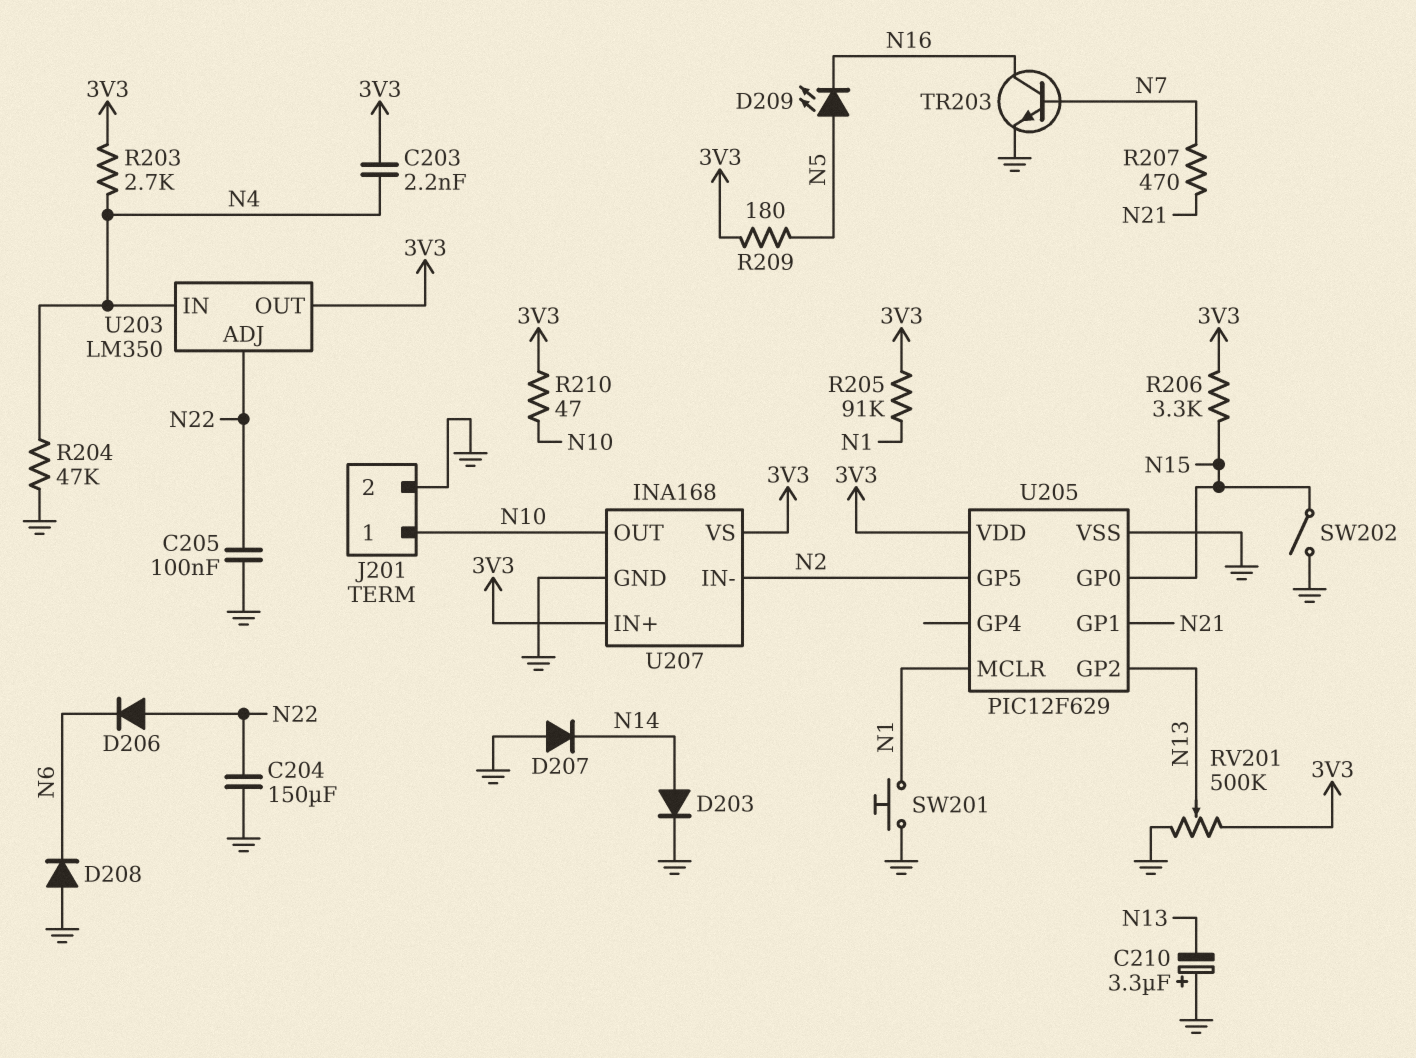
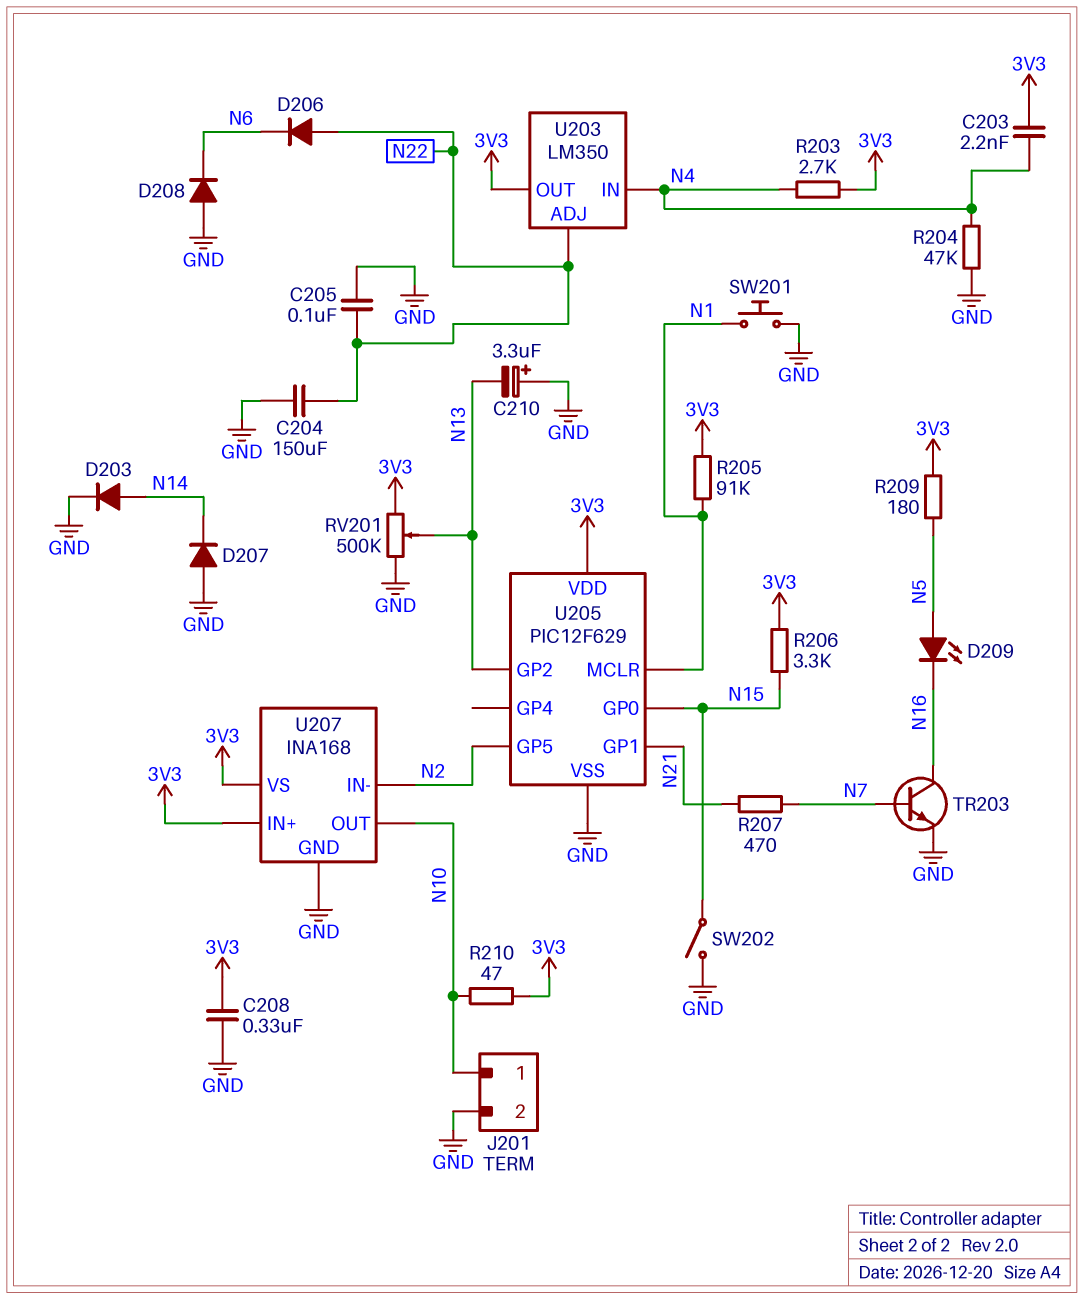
C208: none -> 330nF (3V3, GND)

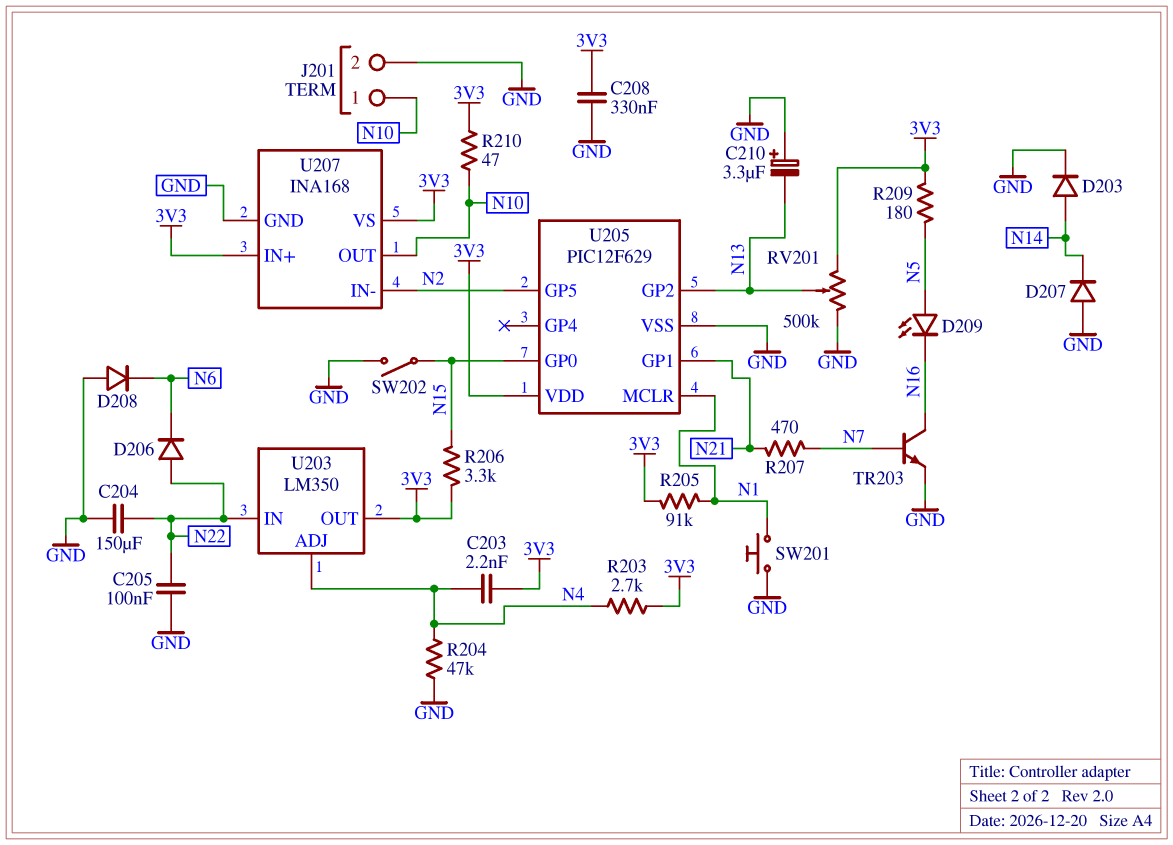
U203 pin ADJ: N22 -> N4
U203 pin IN: N4 -> N22

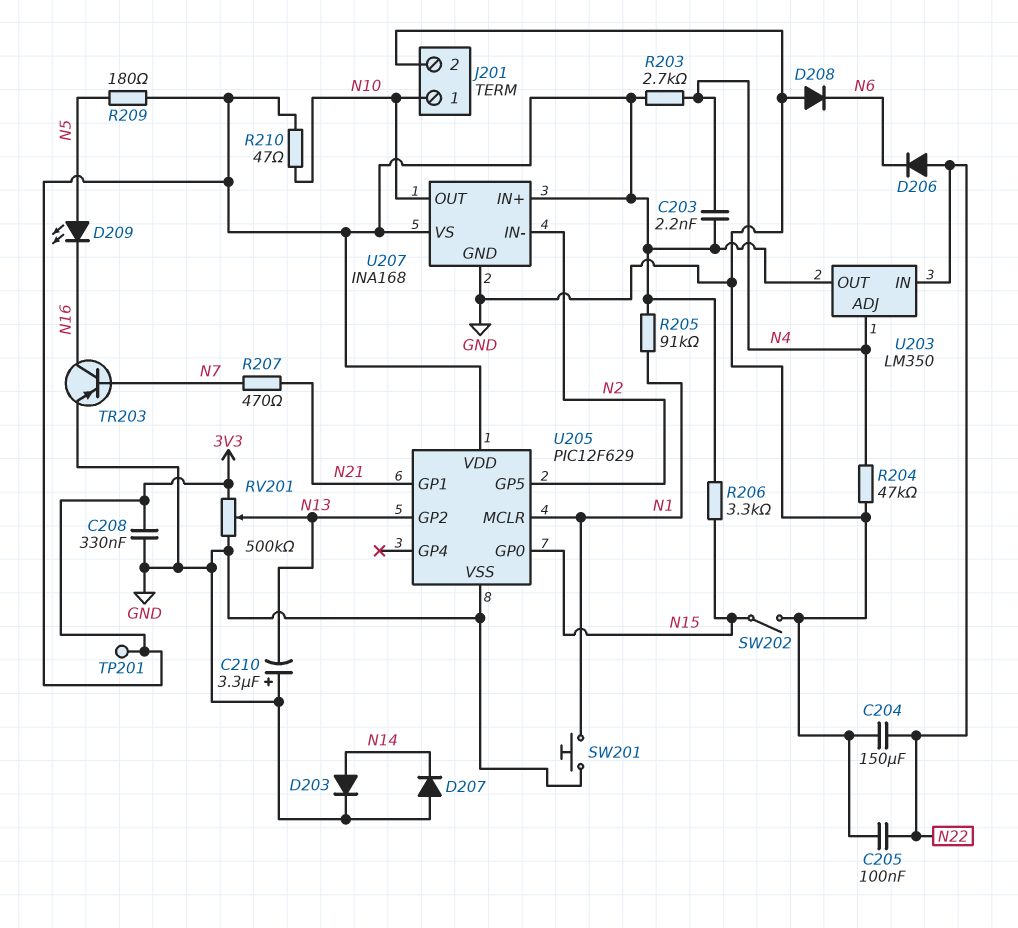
TP201: none -> test point (3V3)
TR203: NPN (B N7, C N16, E GND) -> PNP (B N7, C N16, E GND)

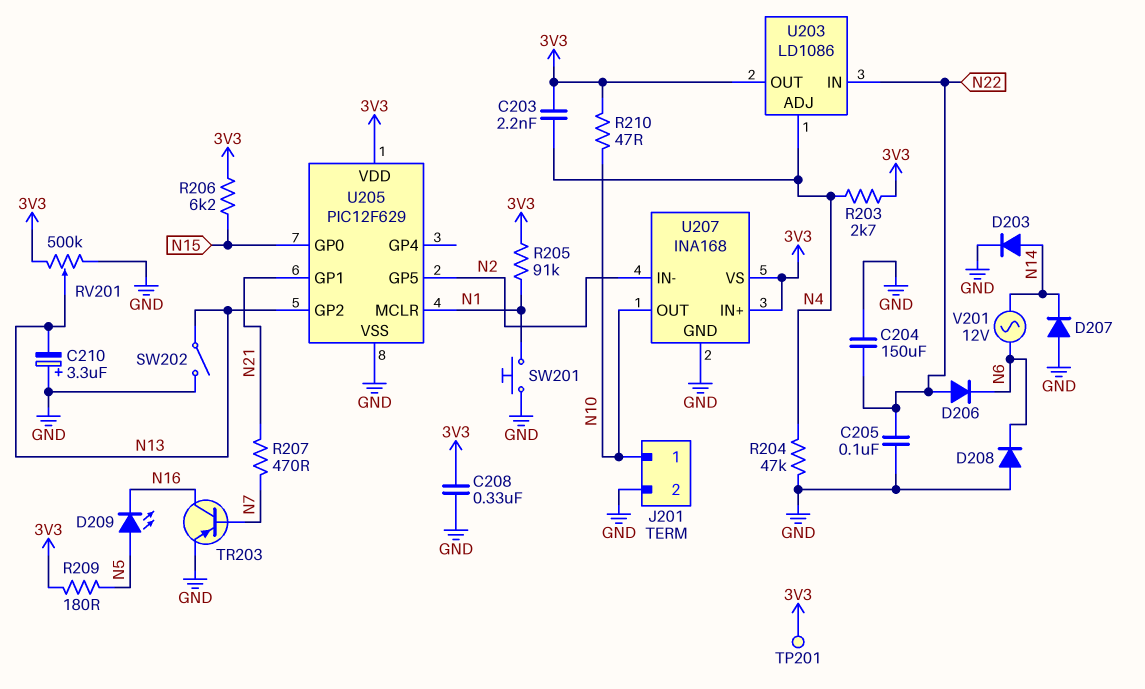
R206: 3.3k (3V3, N15) -> 6.2k (3V3, N15)
SW202: switch (GND, N15) -> switch (GND, N13)
U203: LM350 -> LD1086
V201: none -> AC 12V (N6, N14)

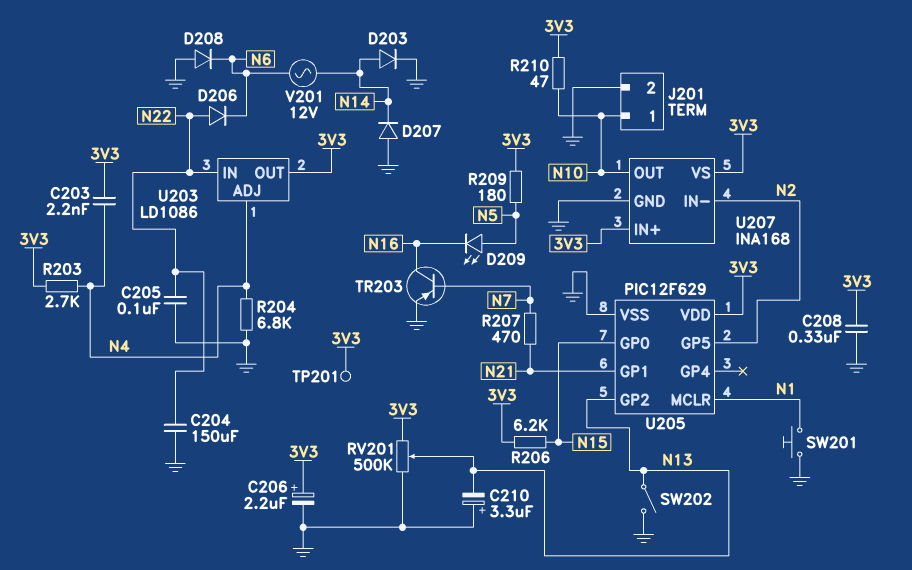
C206: none -> 2.2uF (plus 3V3, minus GND)
R204: 47k (GND, N4) -> 6.8k (GND, N4)
R205: 91k (3V3, N1) -> none

